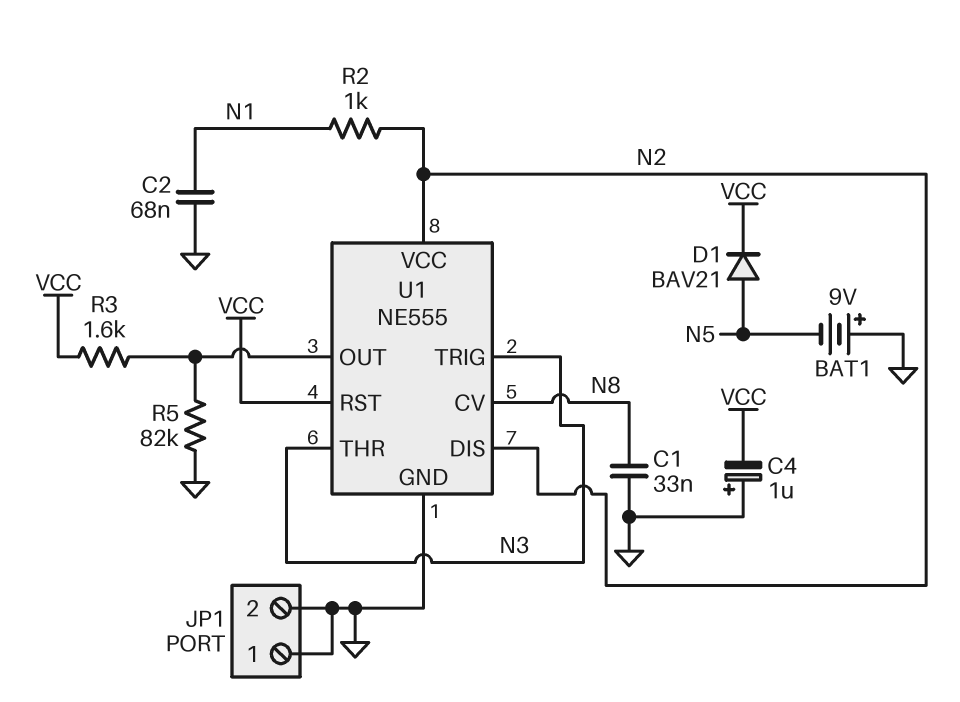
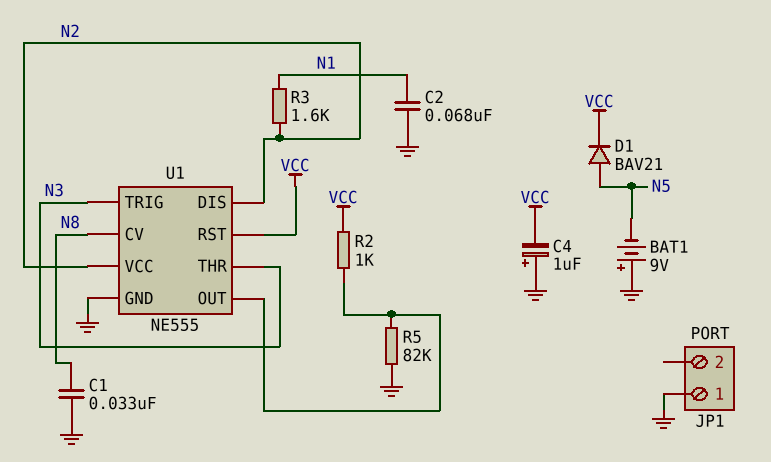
JP1 pin 2: GND -> none
R2: 1k (N1, N2) -> 1k (U1/OUT, VCC)
R3: 1.6k (U1/OUT, VCC) -> 1.6k (N1, N2)

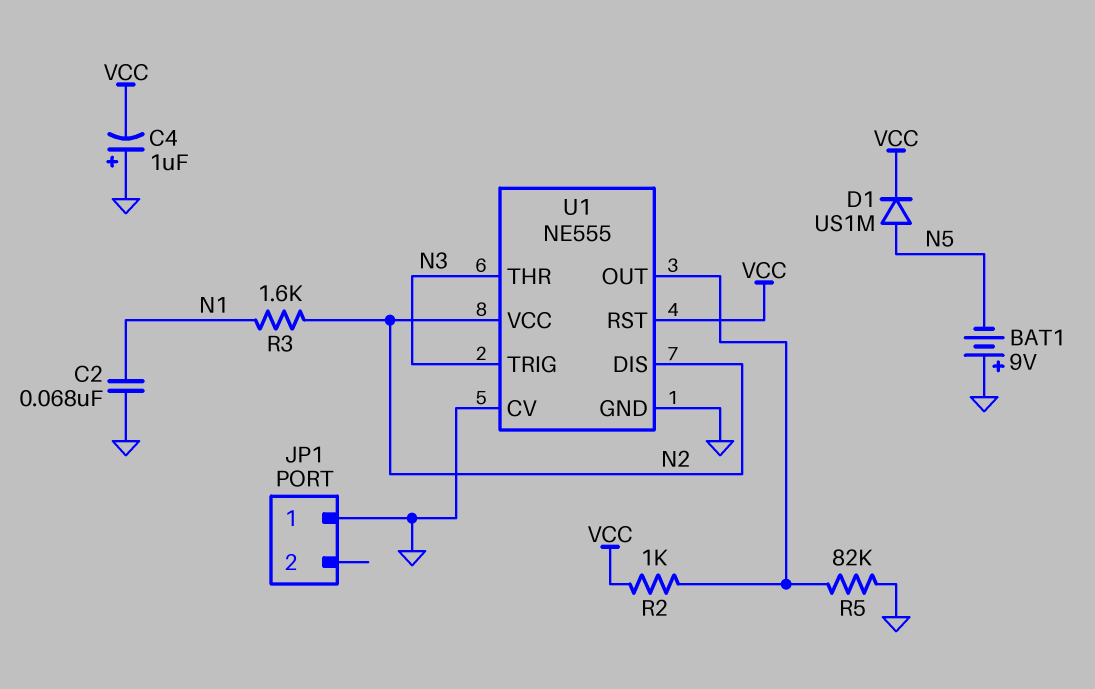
C1: 33nF (GND, N8) -> none
D1: diode BAV21 (A N5, K VCC) -> diode US1M (A N5, K VCC)
U1 pin CV: N8 -> GND

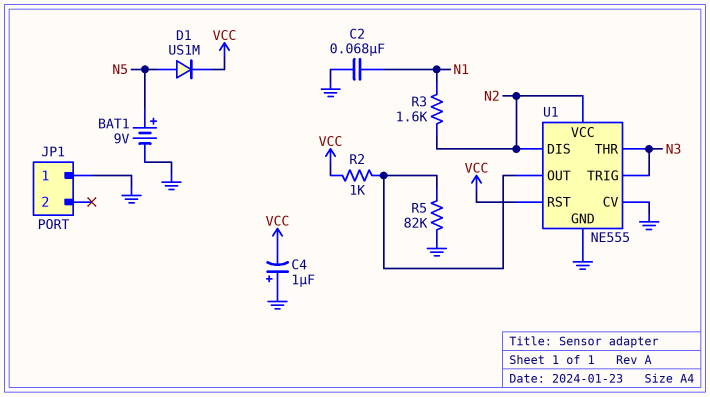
BAT1: 9V (plus GND, minus N5) -> 9V (plus N5, minus GND)

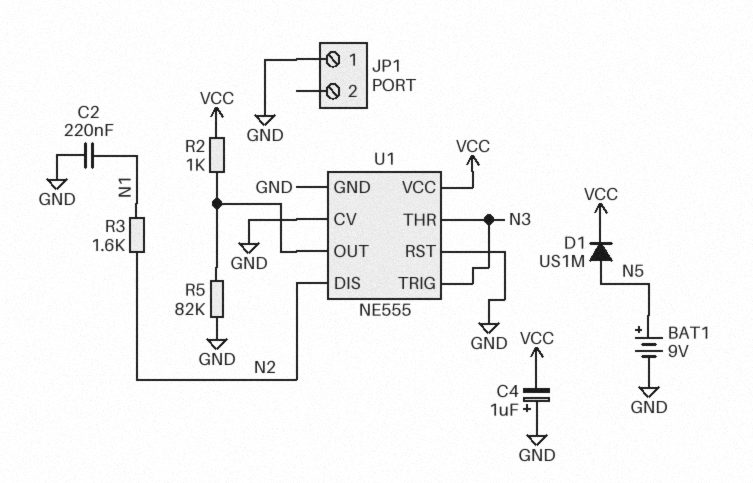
C2: 68nF (GND, N1) -> 220nF (GND, N1)
U1 pin RST: VCC -> GND
U1 pin VCC: N2 -> VCC

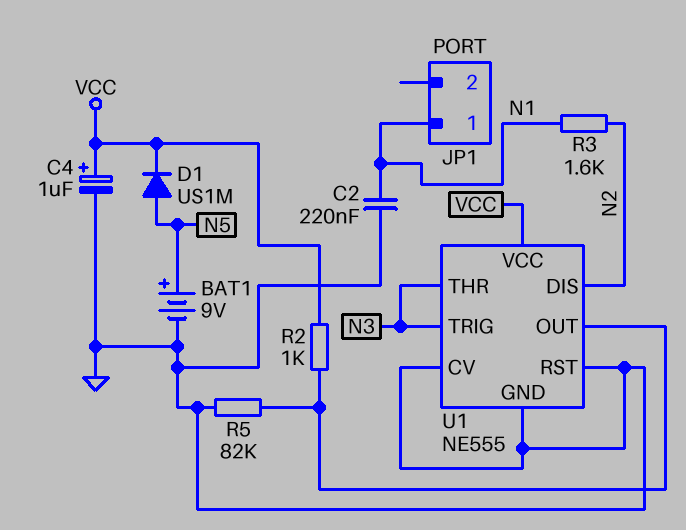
C4: 1uF (plus GND, minus VCC) -> 1uF (plus VCC, minus GND)
JP1 pin 1: GND -> N1

